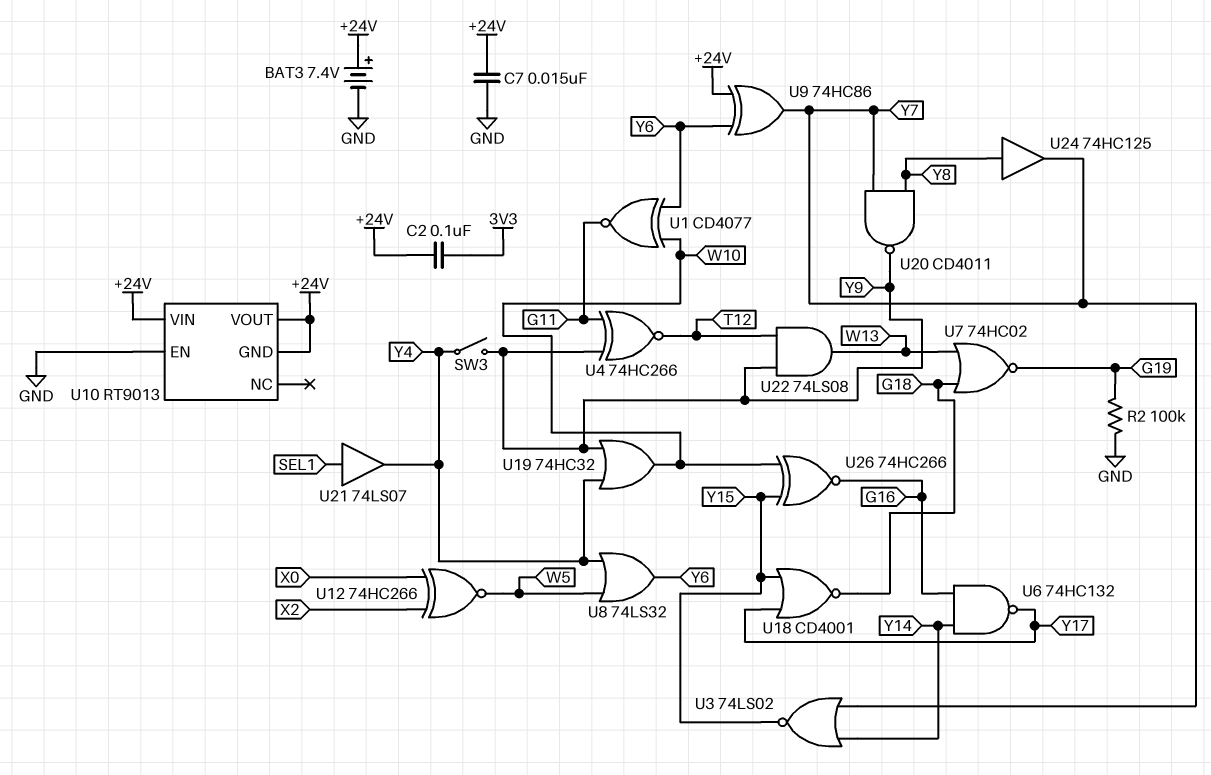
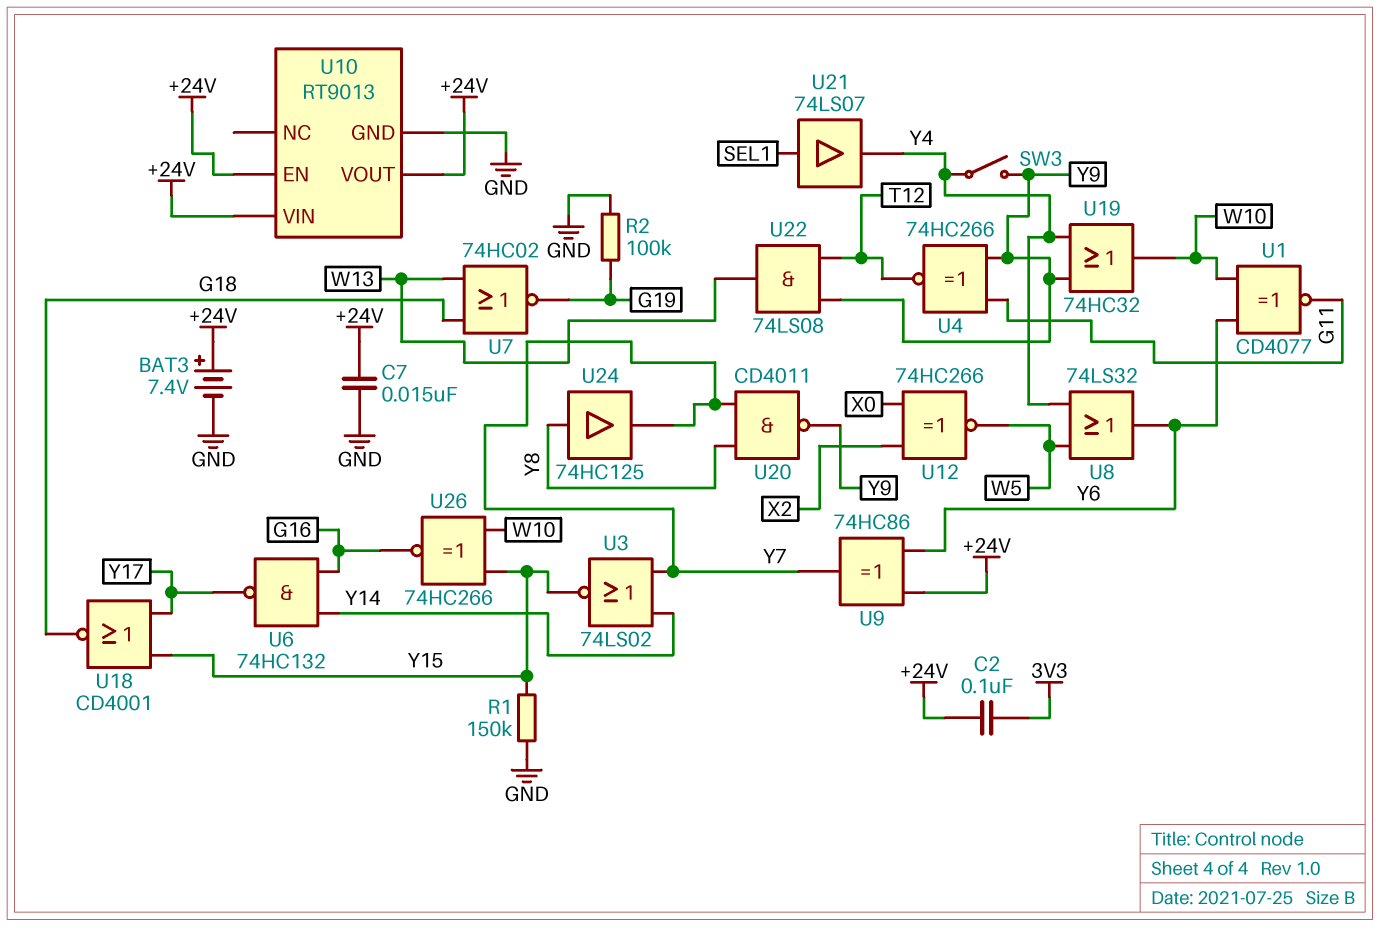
R1: none -> 150k (GND, Y15)
U10 pin EN: GND -> +24V
U10 pin GND: +24V -> GND

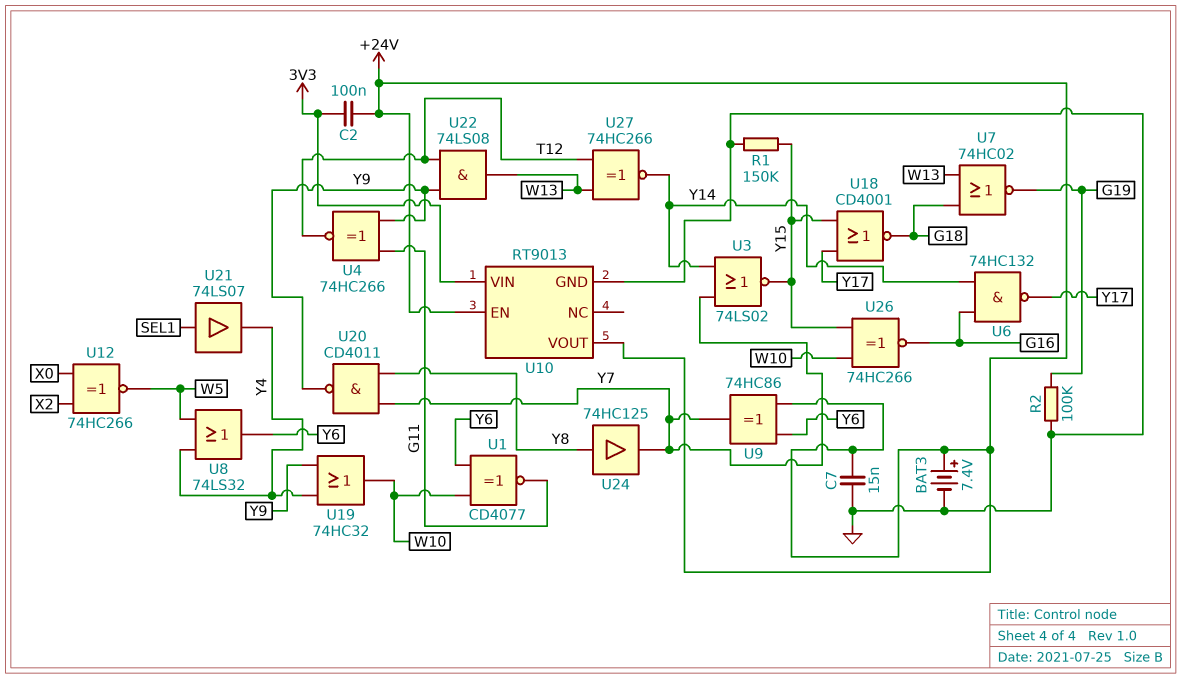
SW3: switch (Y4, Y9) -> none
U10 pin VIN: +24V -> 3V3
U27: none -> XNOR 74HC266 (in T12, in W13, out Y14)

